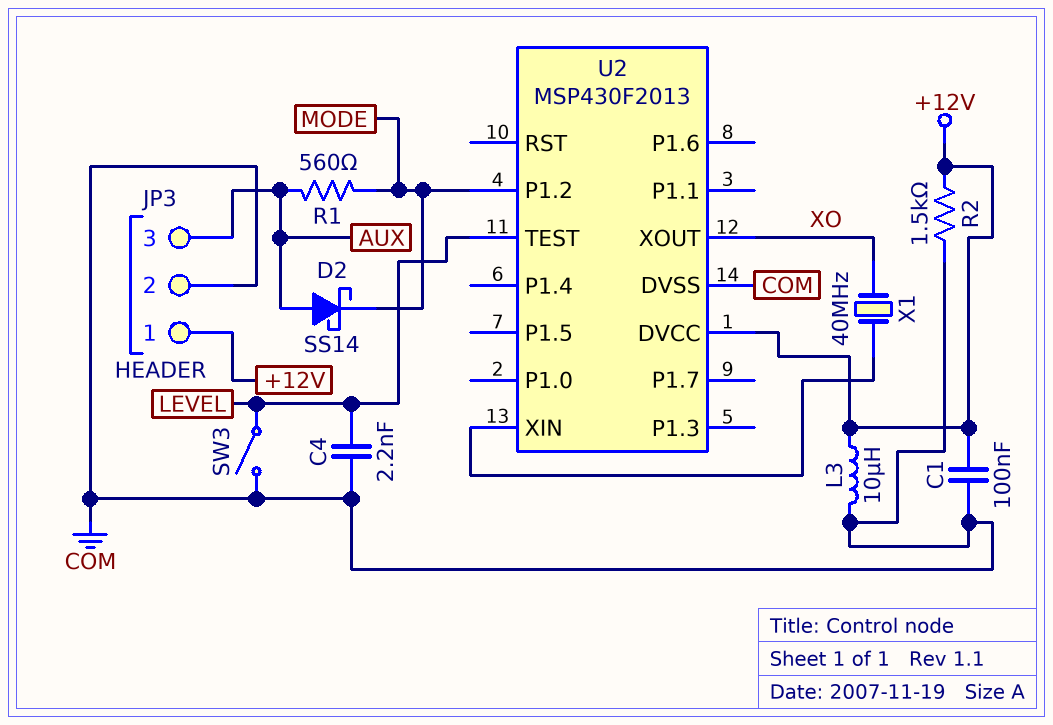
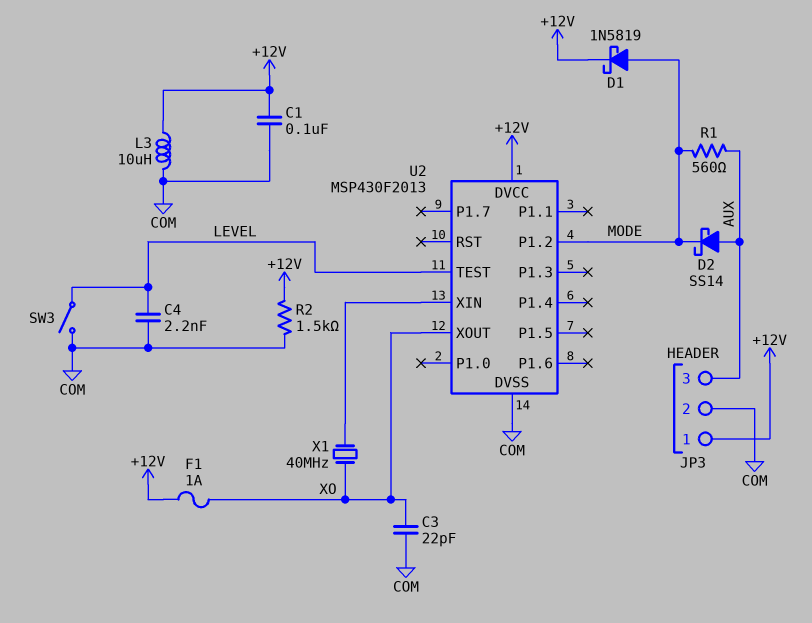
C3: none -> 22pF (COM, XO)
D1: none -> schottky 1N5819 (A MODE, K +12V)
F1: none -> 1A (+12V, XO)

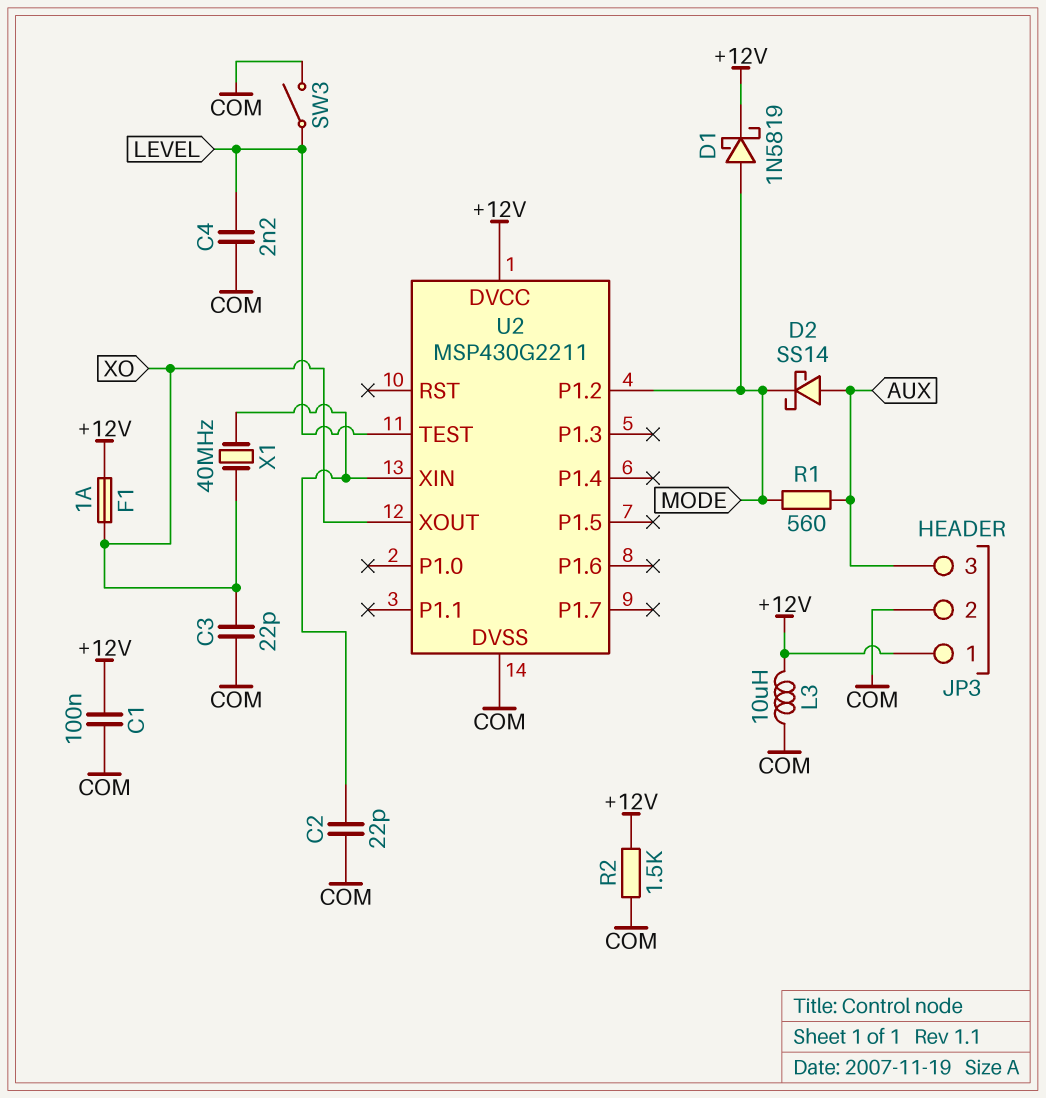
C2: none -> 22pF (COM, U2/XIN)
U2: MSP430F2013 -> MSP430G2211

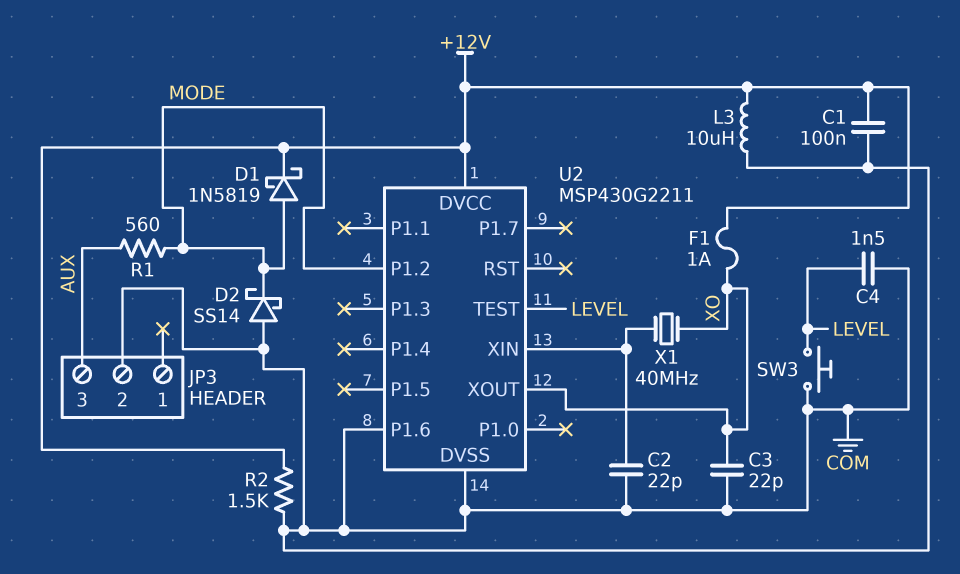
C4: 2.2nF (COM, LEVEL) -> 1.5nF (COM, LEVEL)
D2: schottky SS14 (A AUX, K MODE) -> schottky SS14 (A COM, K MODE)
JP3 pin 1: +12V -> none
SW3: switch (COM, LEVEL) -> button (COM, LEVEL)
U2 pin P1.6: none -> COM

